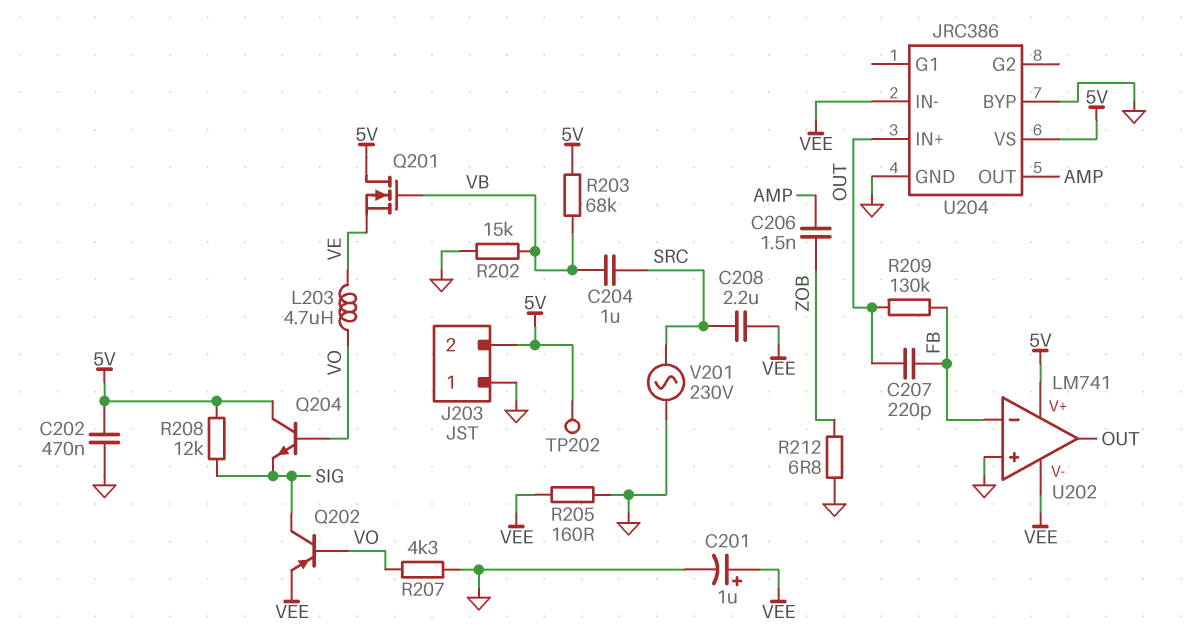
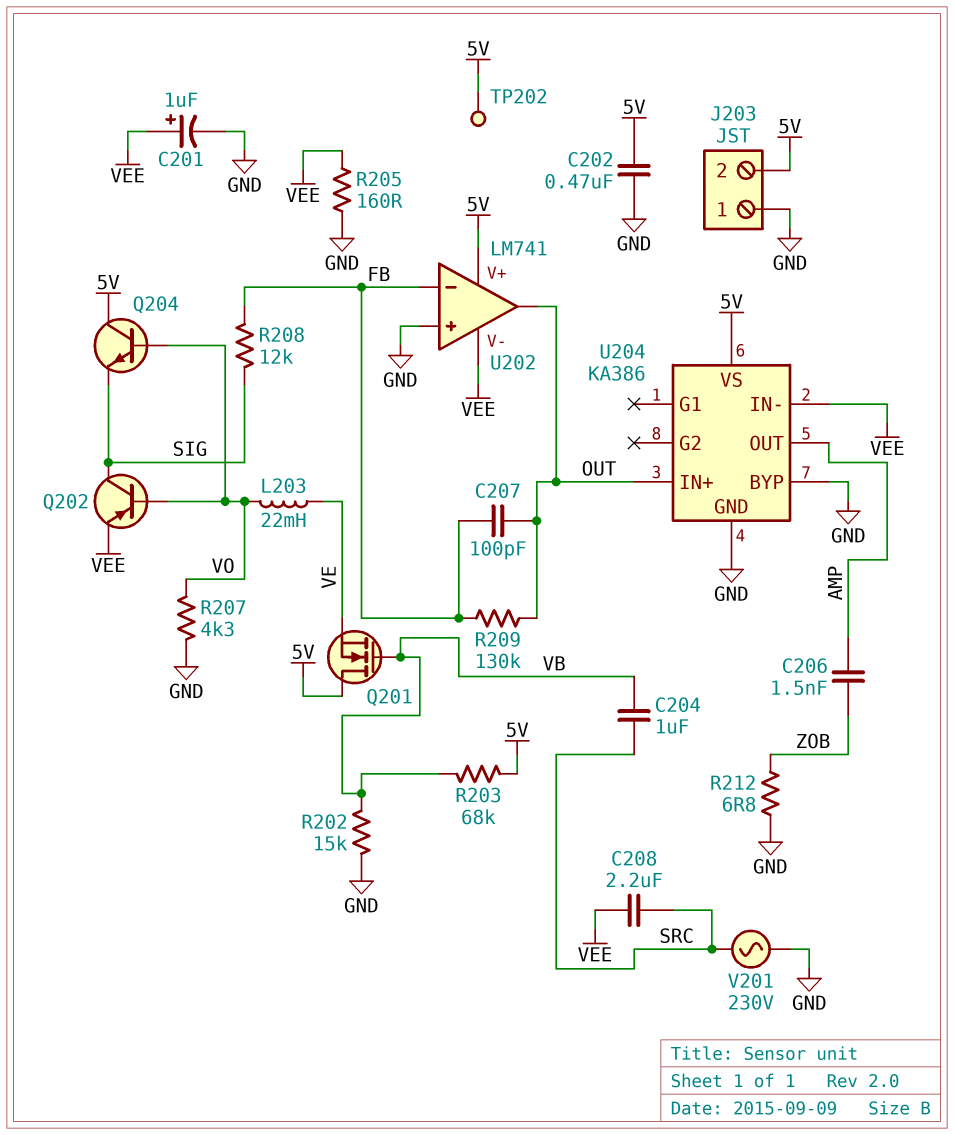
C207: 220pF (FB, OUT) -> 100pF (FB, OUT)
L203: 4.7uH (VE, VO) -> 22mH (VE, VO)
R208: 12k (5V, SIG) -> 12k (FB, SIG)
U204: JRC386 -> KA386

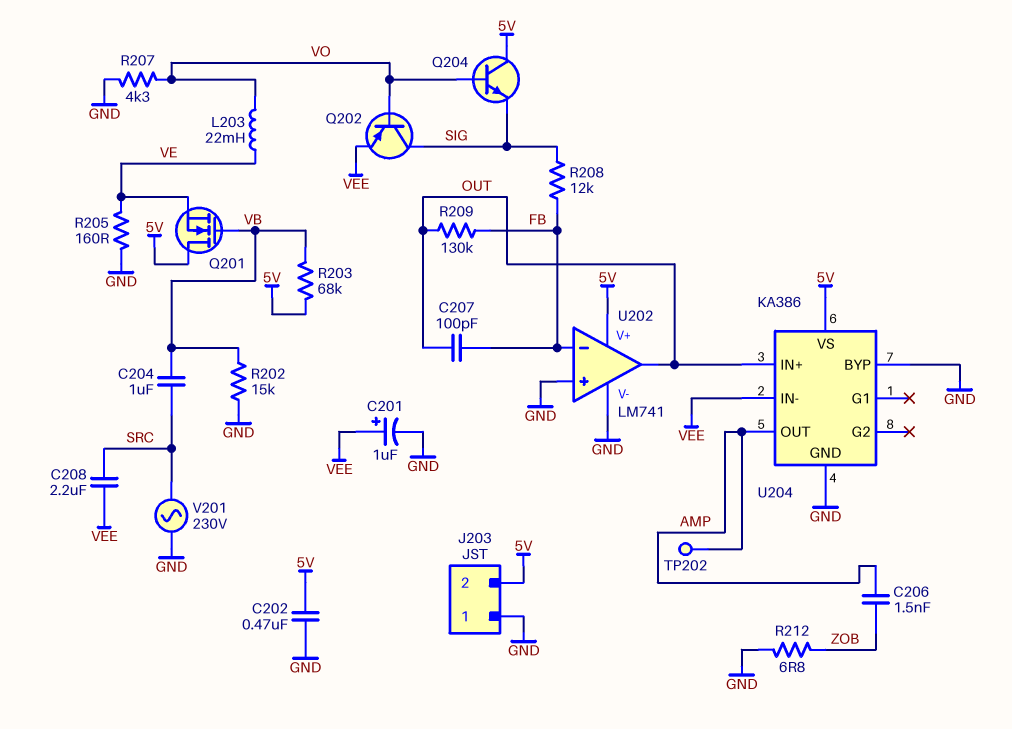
R205: 160 (GND, VEE) -> 160 (GND, VE)
TP202: test point (5V) -> test point (AMP)
U202 pin V-: VEE -> GND

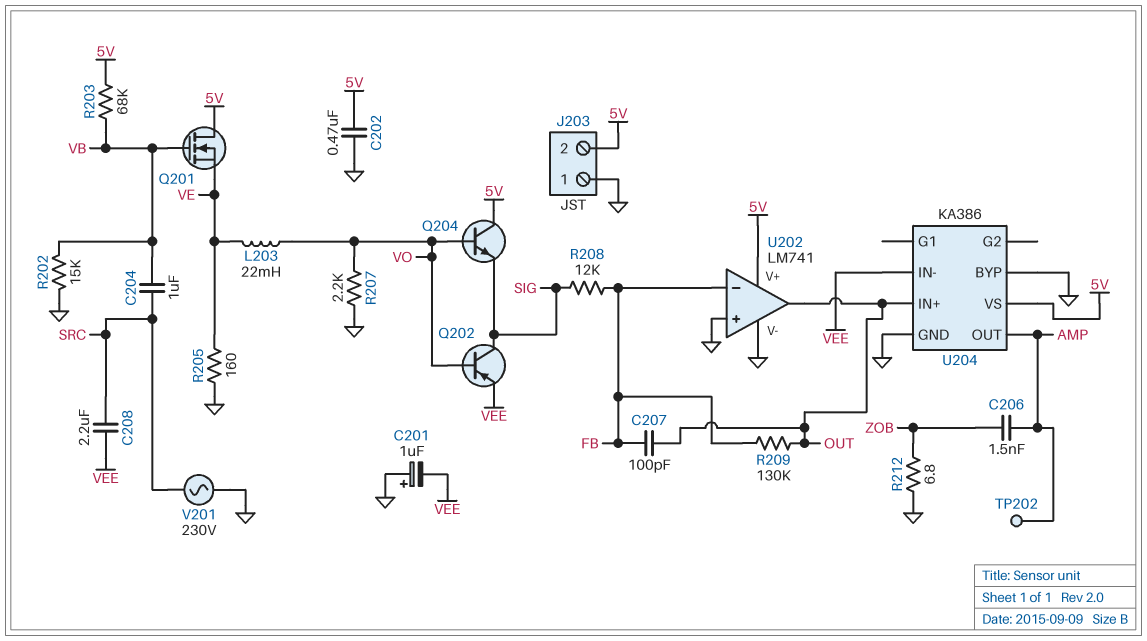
C201: 1uF (plus VEE, minus GND) -> 1uF (plus GND, minus VEE)
R207: 4.3k (GND, VO) -> 2.2k (GND, VO)

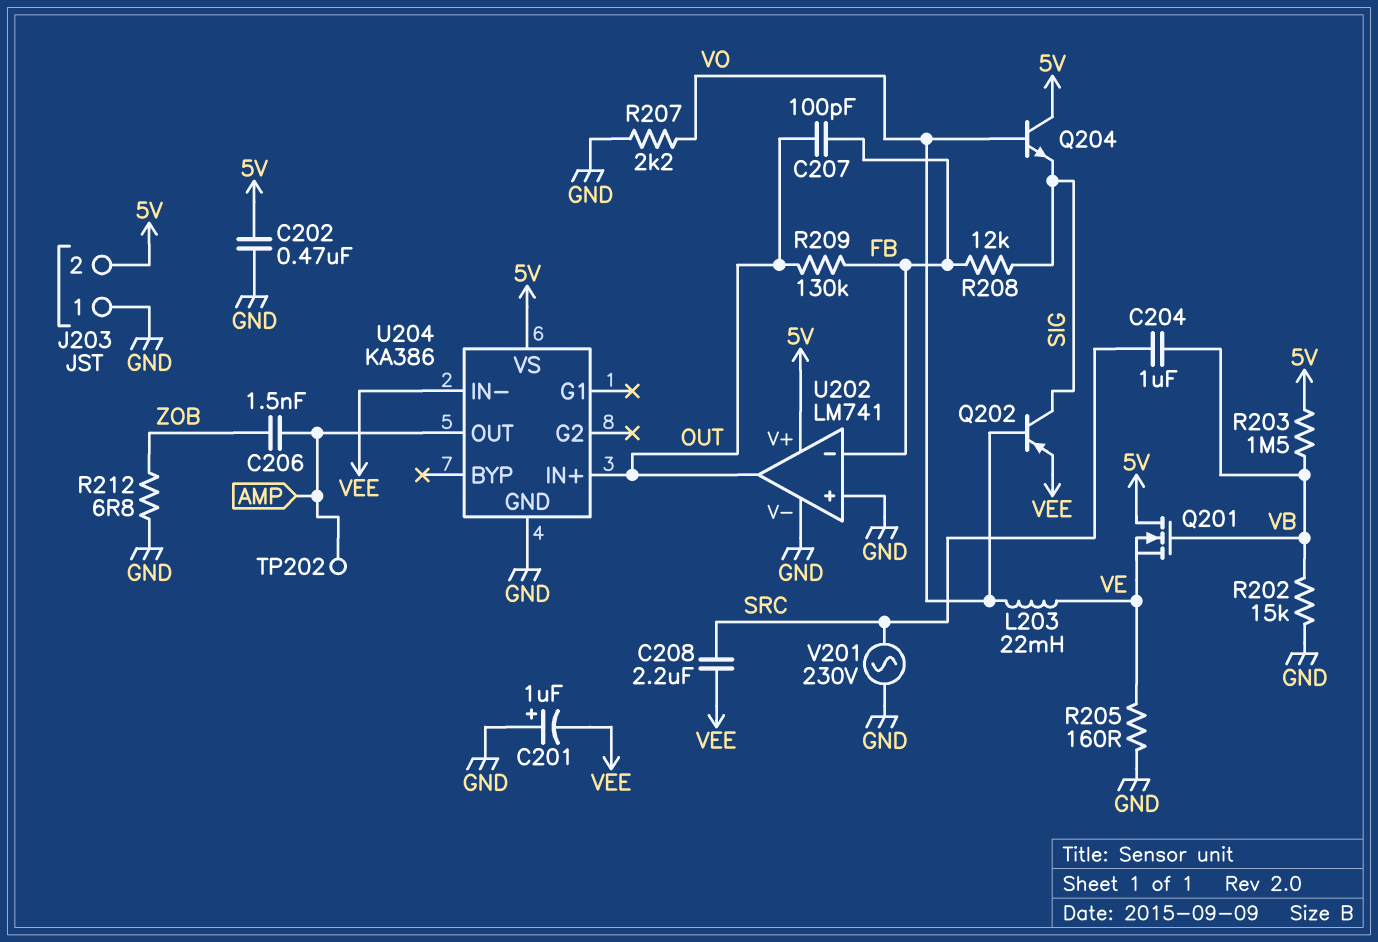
R203: 68k (5V, VB) -> 1.5M (5V, VB)
U204 pin BYP: GND -> none

